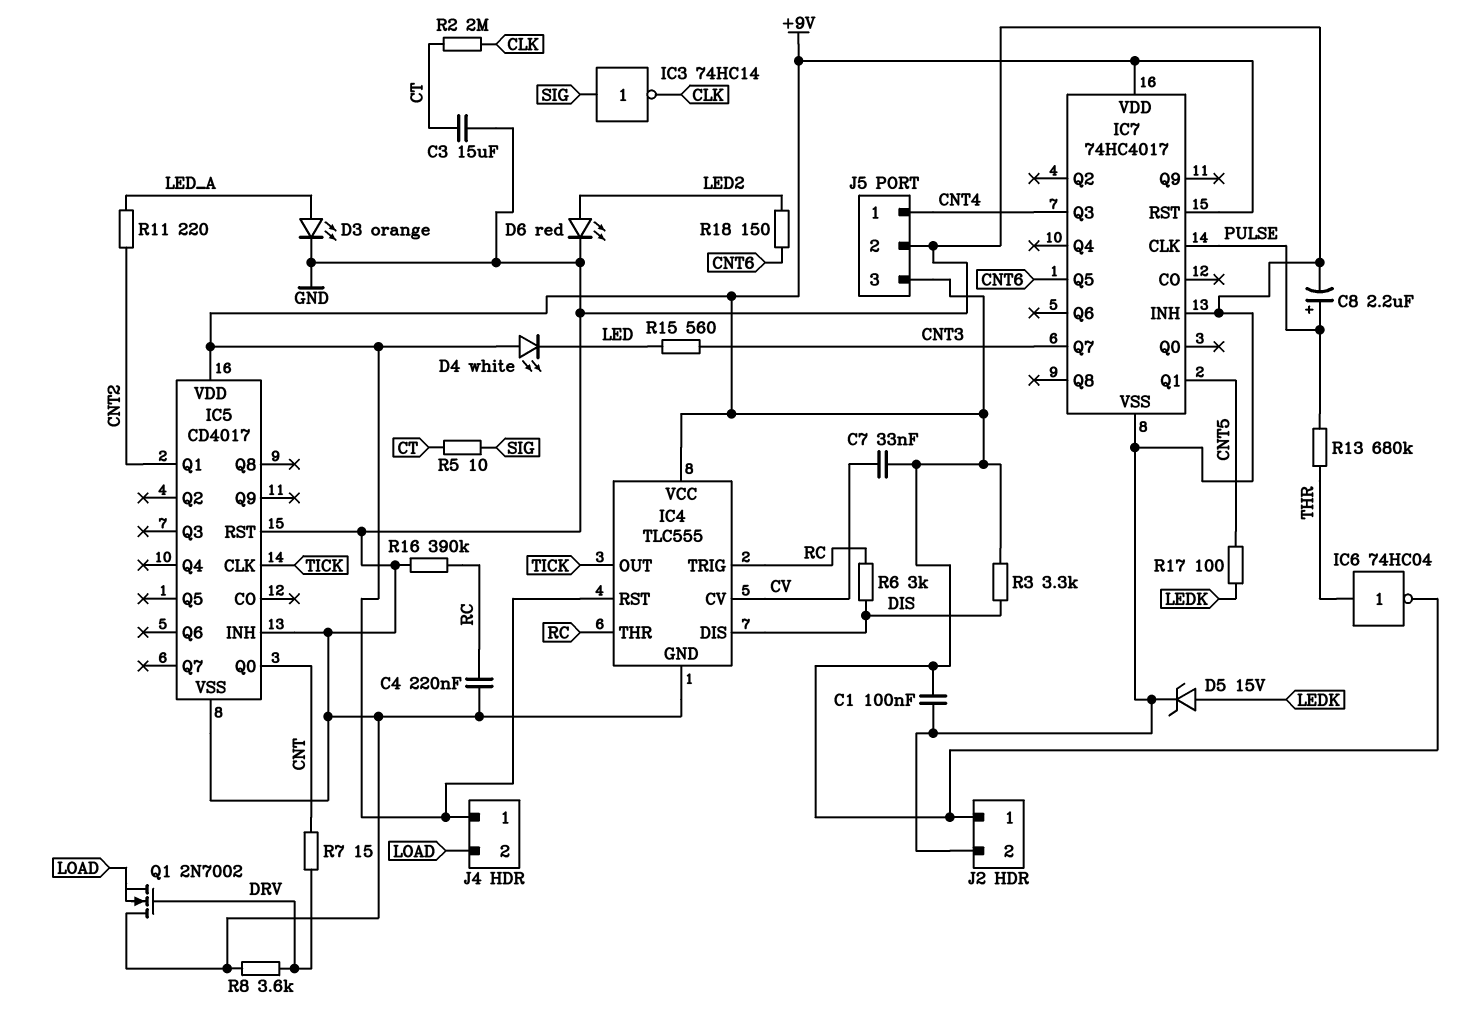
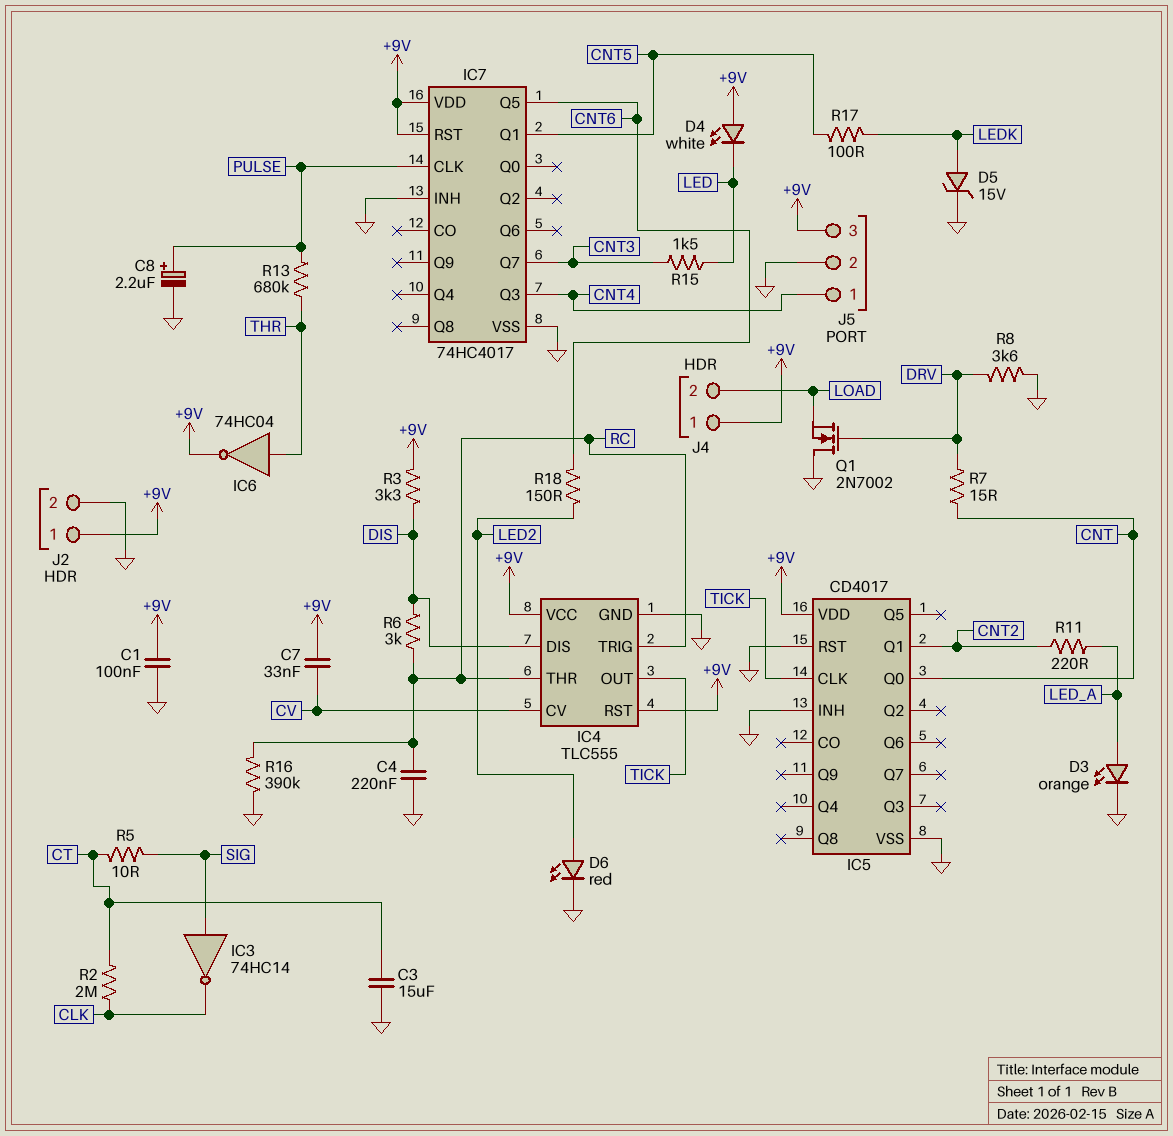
R15: 560 (CNT3, LED) -> 1.5k (CNT3, LED)

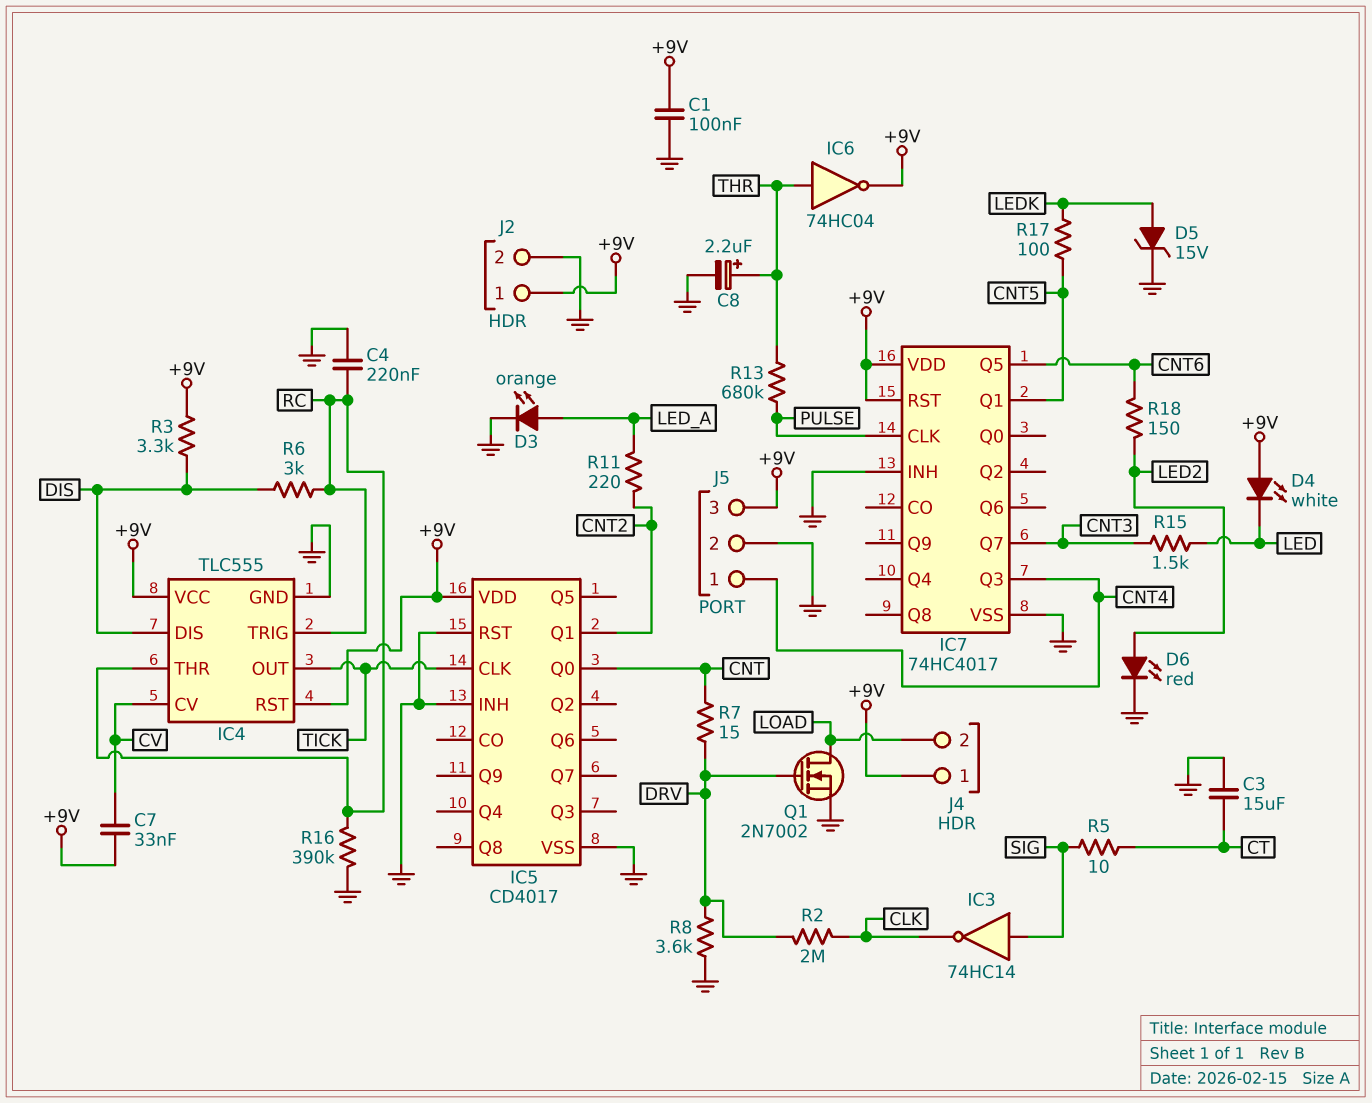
C8: 2.2uF (plus PULSE, minus GND) -> 2.2uF (plus THR, minus GND)
Q1: NMOS 2N7002 (G DRV, D GND, S LOAD) -> NMOS 2N7002 (G DRV, D LOAD, S GND)
R2: 2M (CLK, CT) -> 2M (CLK, DRV)

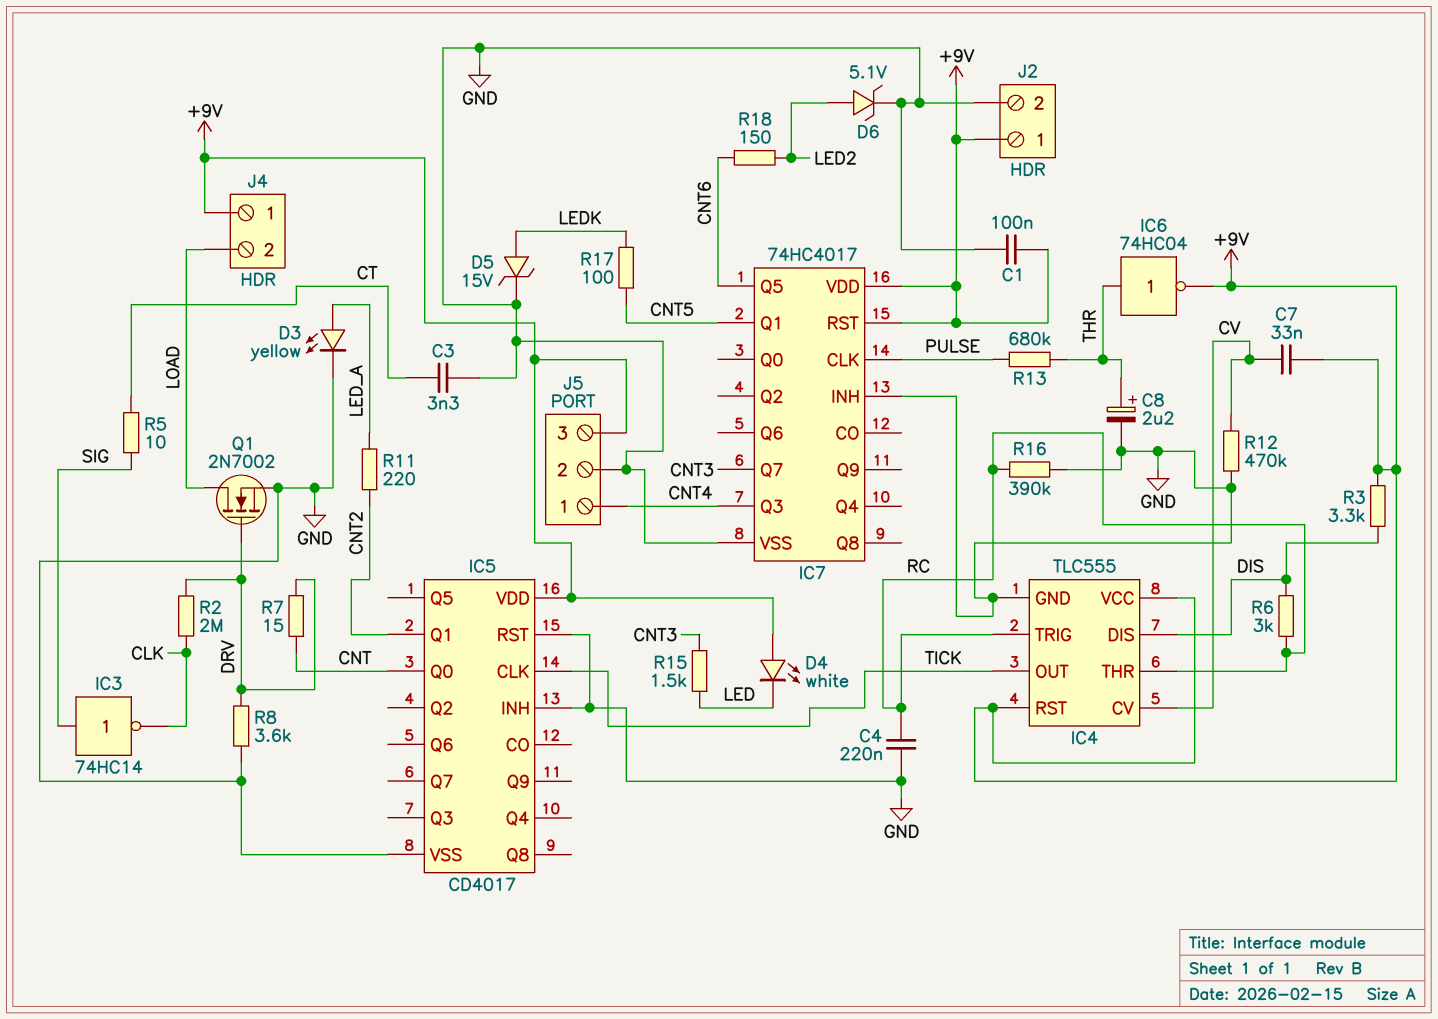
C3: 15uF (CT, GND) -> 3.3nF (CT, GND)
D3: LED orange (A LED_A, K GND) -> LED yellow (A LED_A, K GND)
D6: LED red (A LED2, K GND) -> zener 5.1V (A LED2, K GND)
R12: none -> 470k (CV, GND)

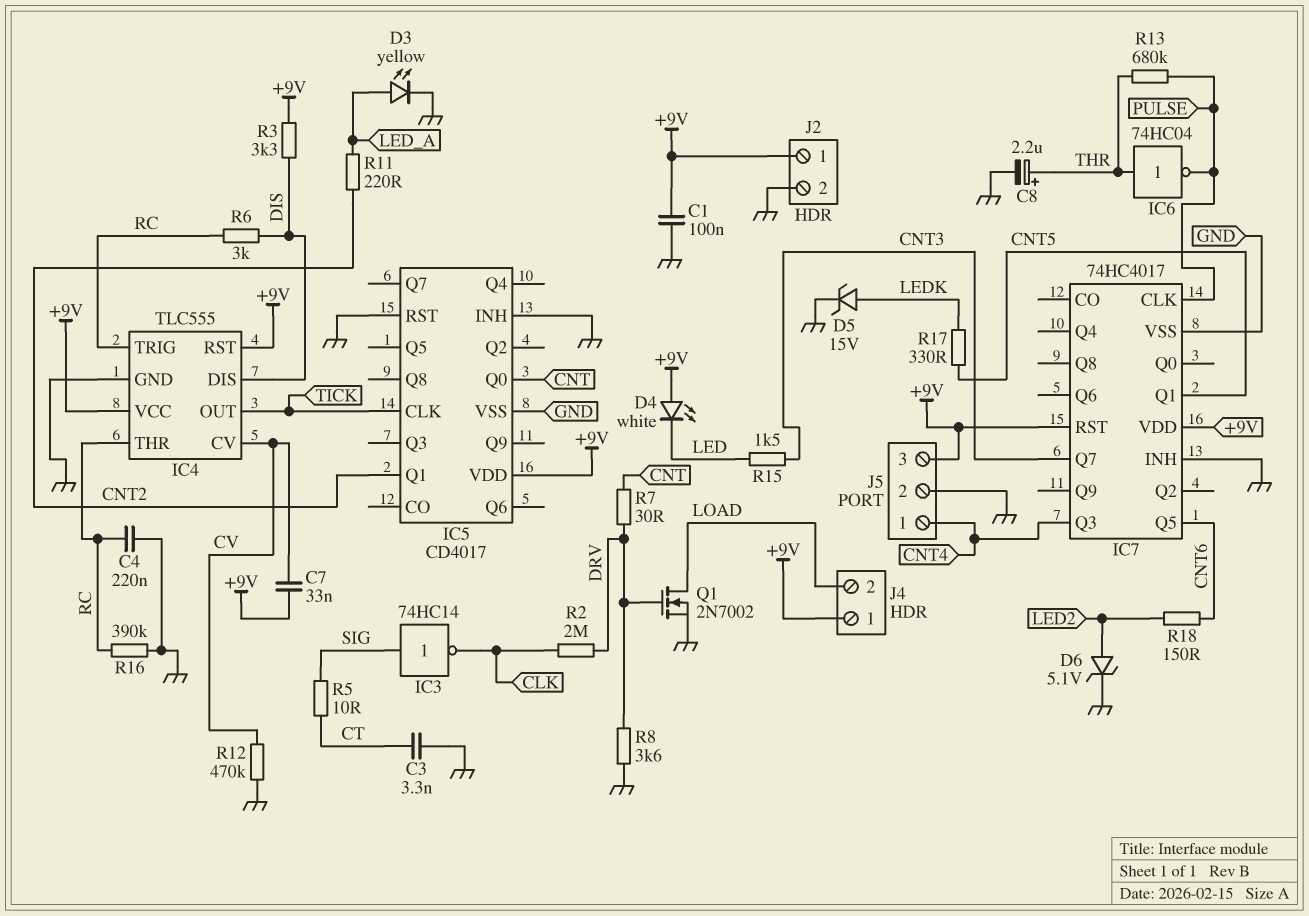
IC6: NOT 74HC04 (in THR, out +9V) -> NOT 74HC04 (in THR, out PULSE)
R7: 15 (CNT, DRV) -> 30 (CNT, DRV)
R17: 100 (CNT5, LEDK) -> 330 (CNT5, LEDK)

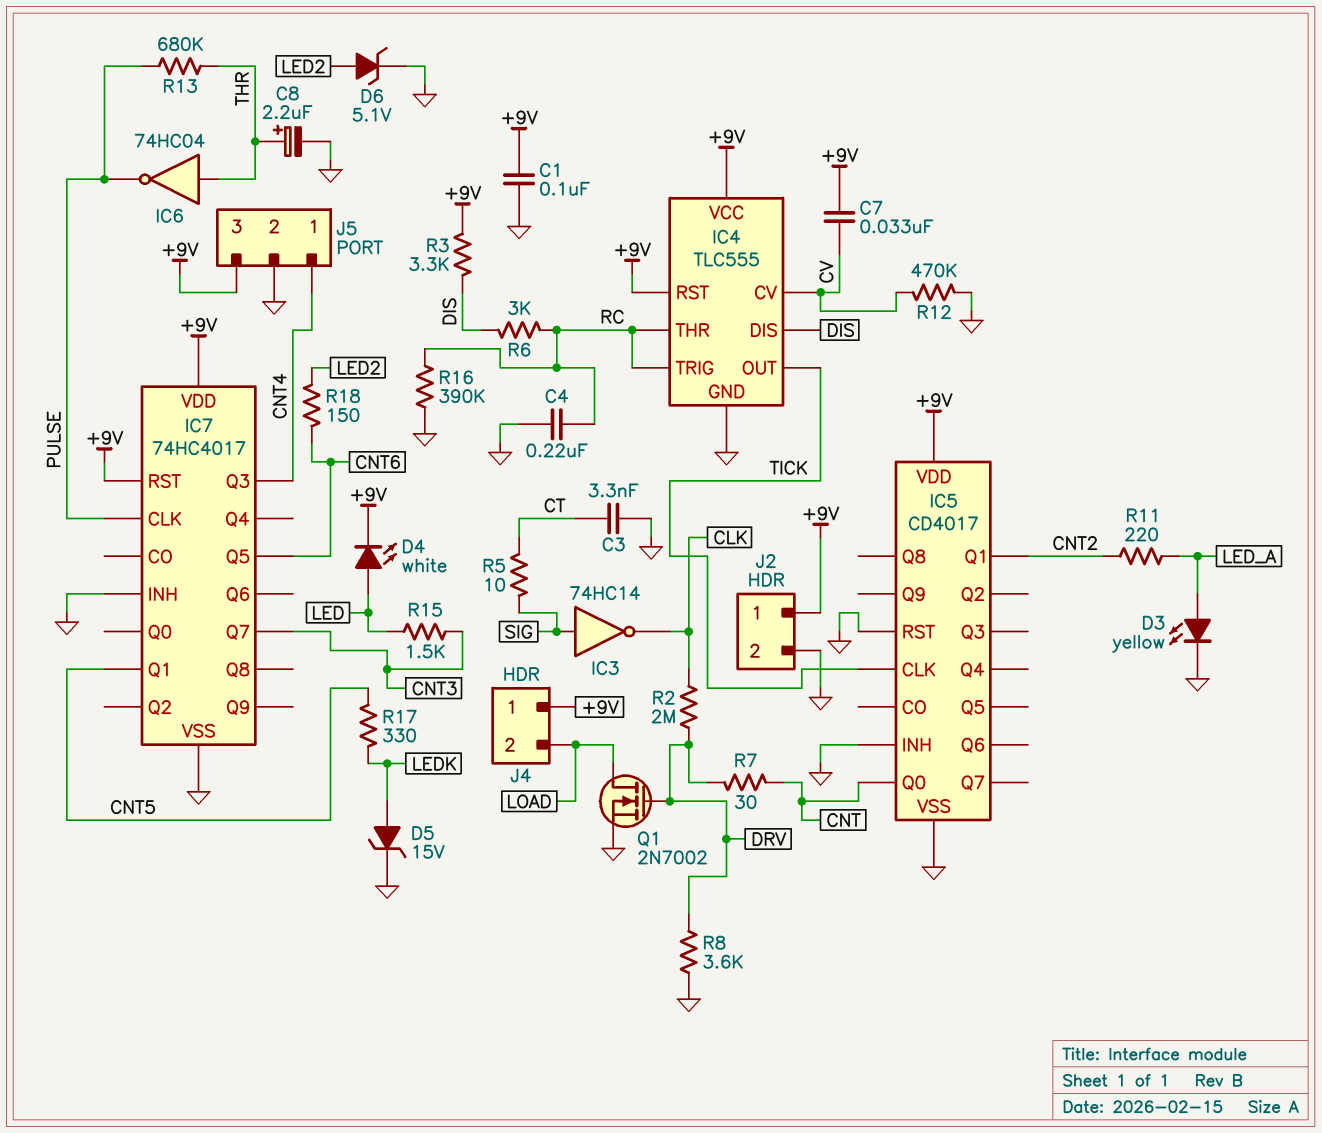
D4: LED white (A +9V, K LED) -> LED white (A LED, K +9V)

